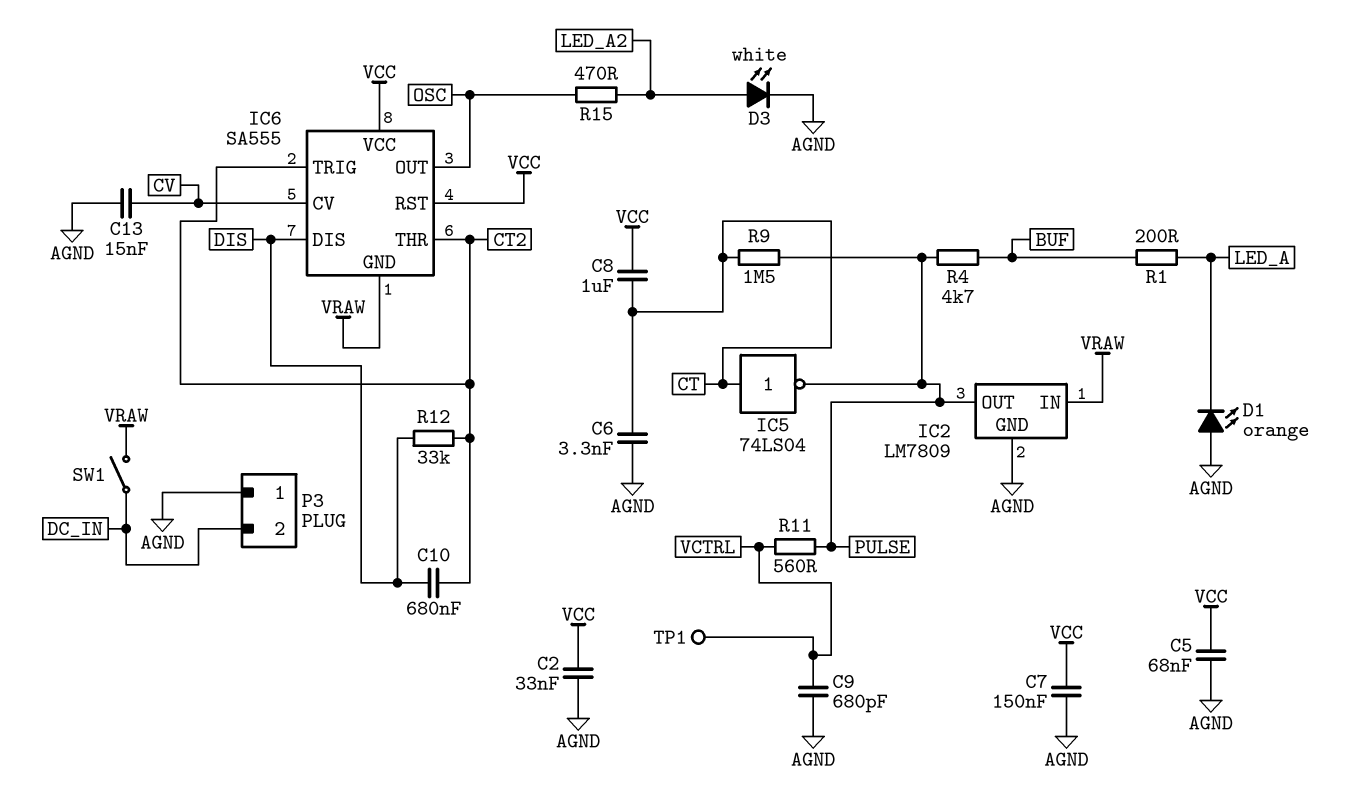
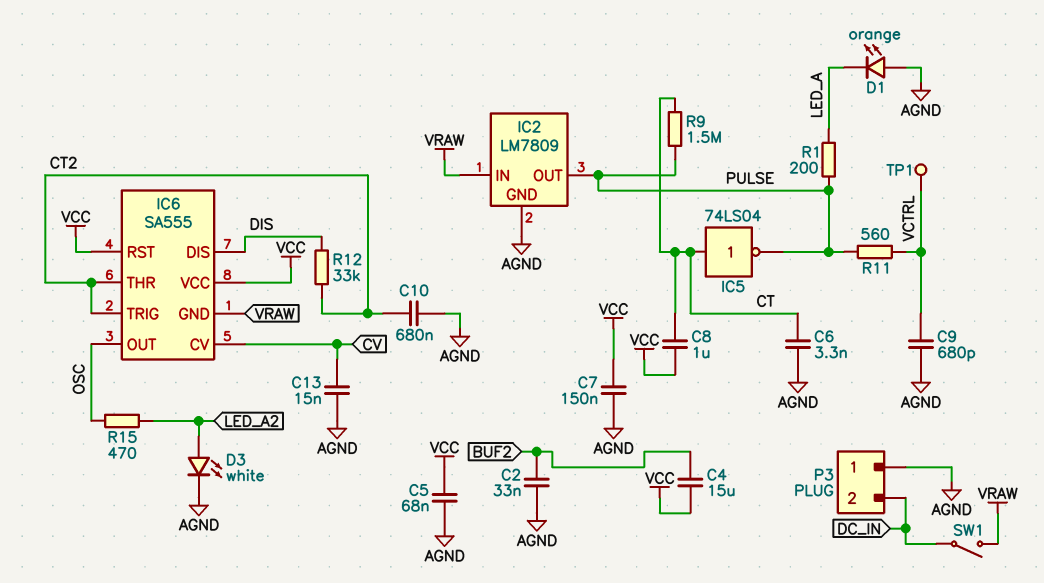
C2: 33nF (AGND, VCC) -> 33nF (AGND, BUF2)
C4: none -> 15uF (BUF2, VCC)
C10: 680nF (CT2, DIS) -> 680nF (AGND, CT2)
R1: 200 (BUF, LED_A) -> 200 (LED_A, PULSE)
R4: 4.7k (BUF, PULSE) -> none

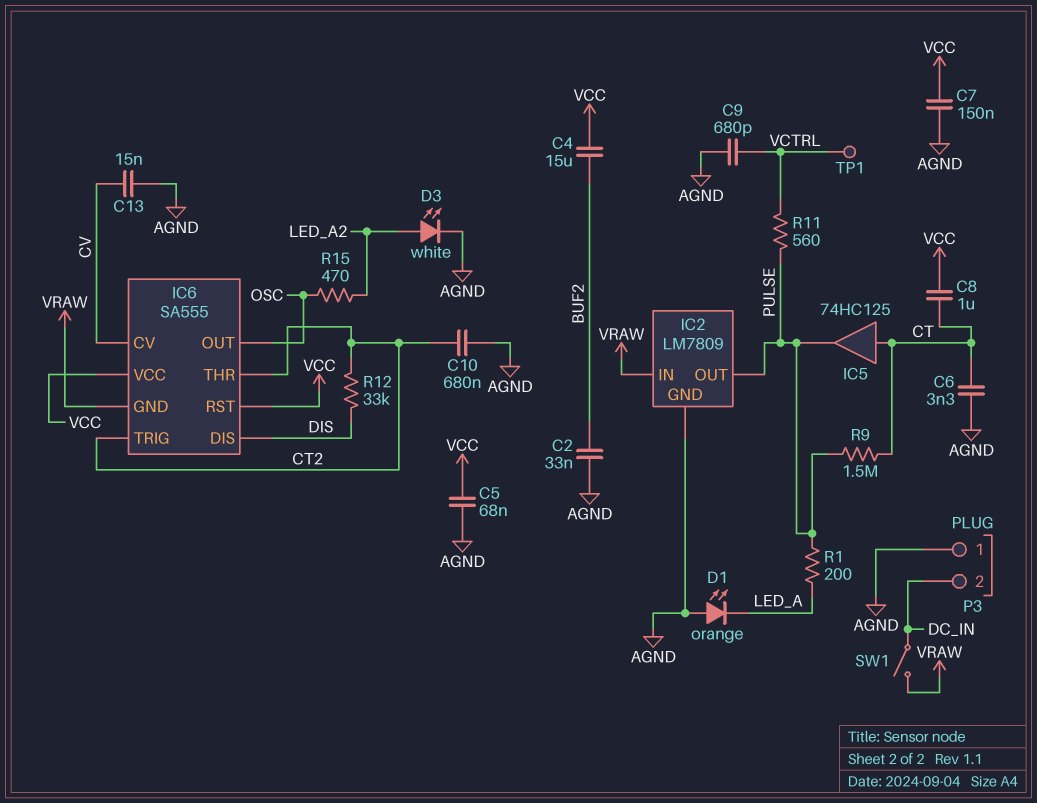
IC5: NOT 74LS04 (in CT, out PULSE) -> buffer 74HC125 (in CT, out PULSE)

